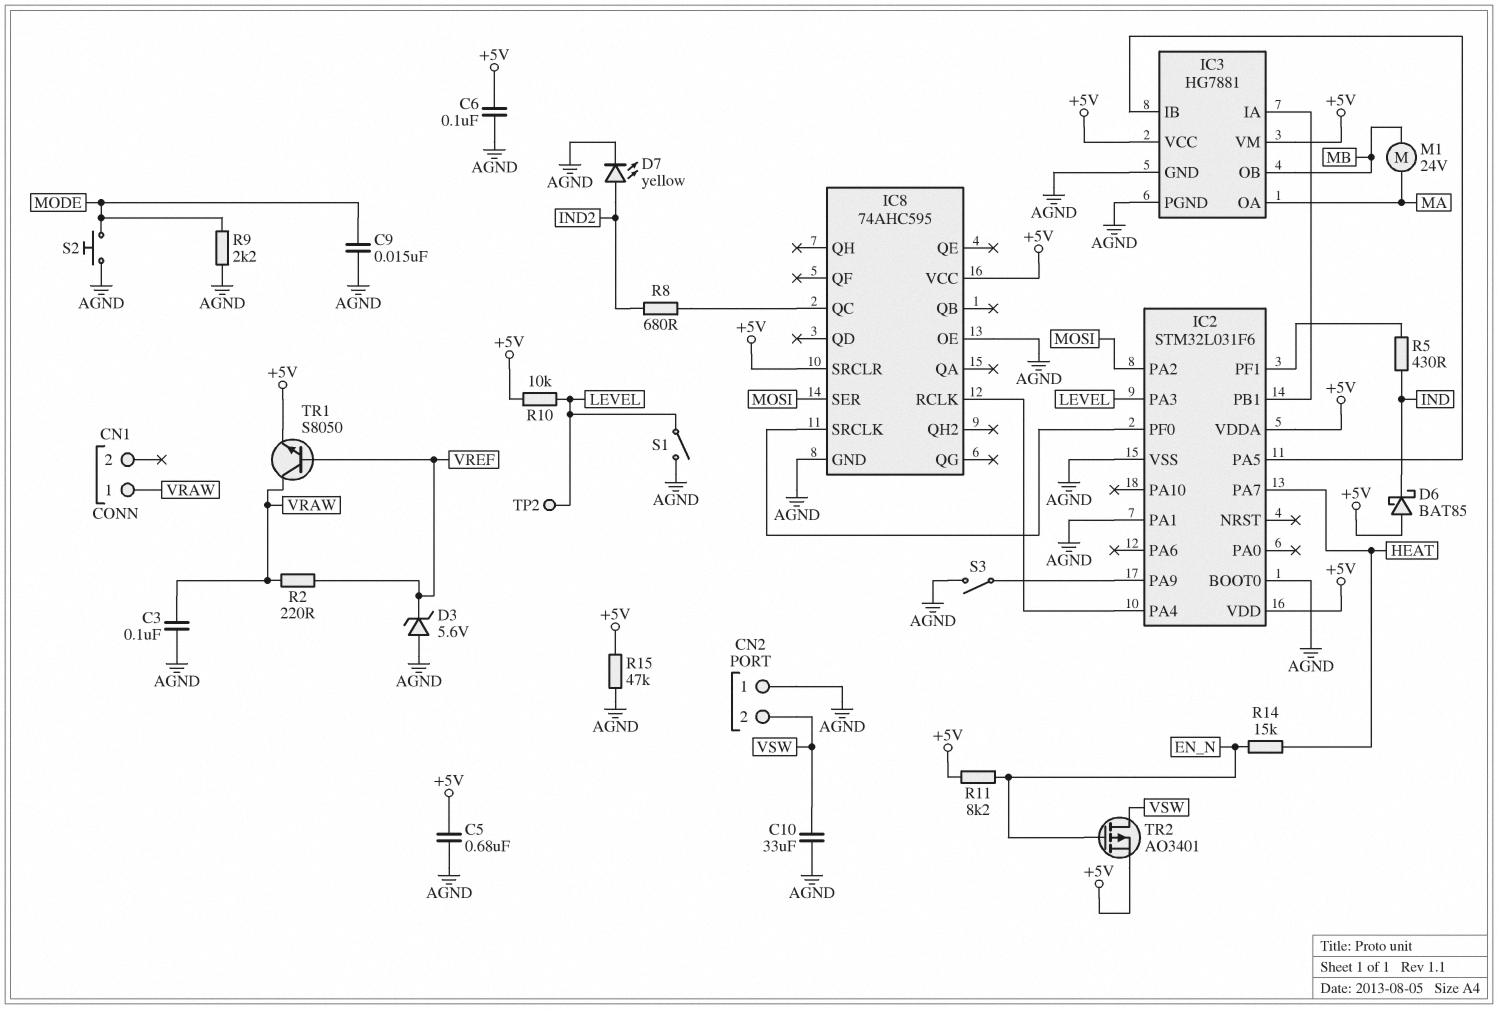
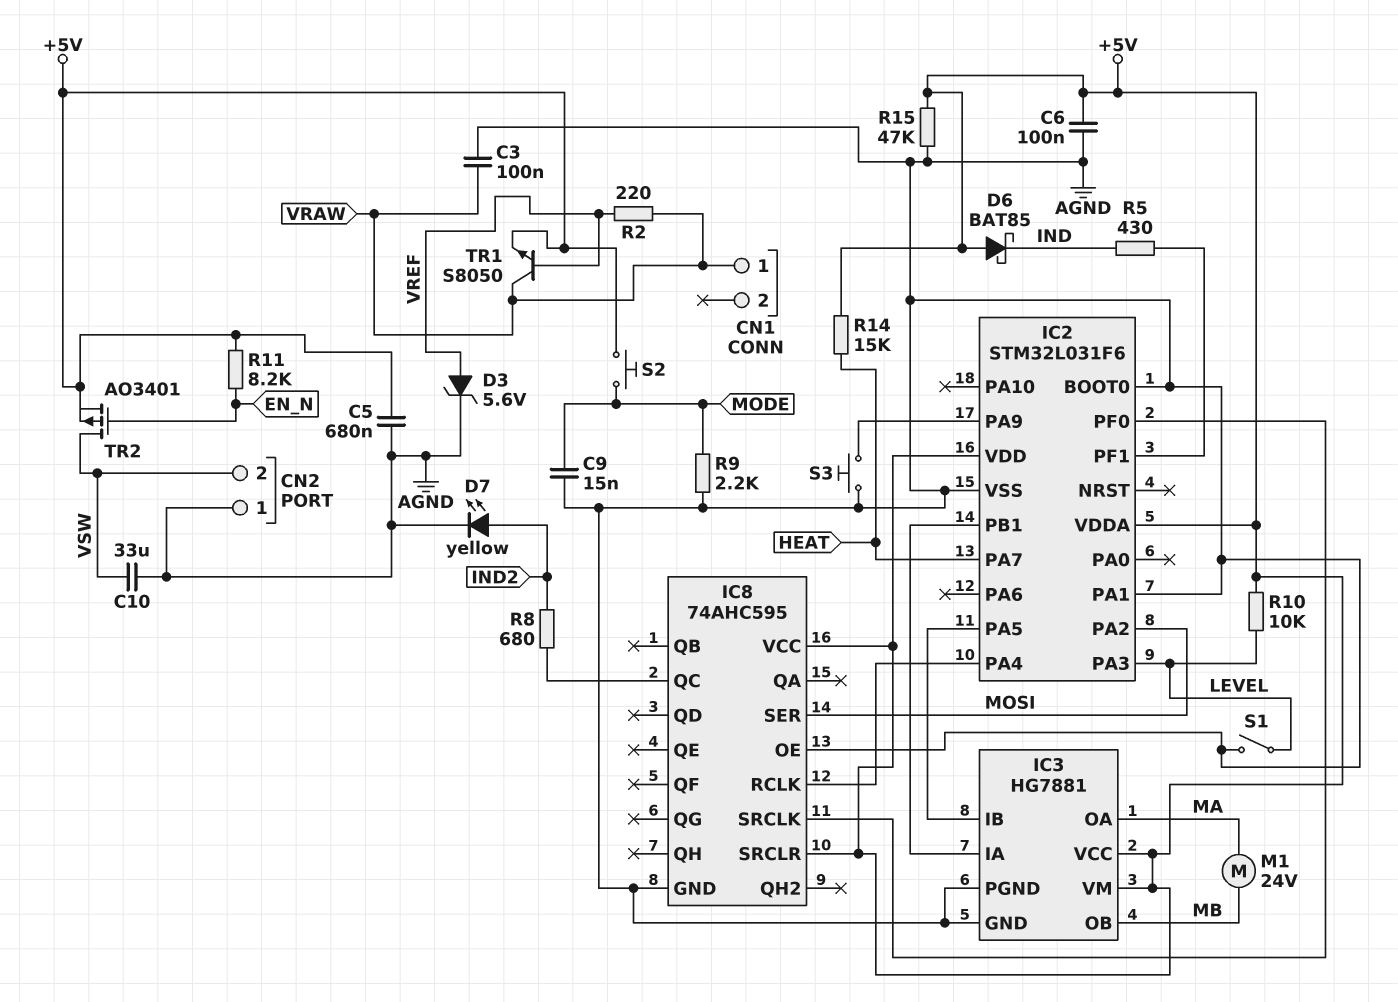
D3: zener 5.6V (A AGND, K VREF) -> zener 5.6V (A VREF, K AGND)
R14: 15k (EN_N, HEAT) -> 15k (+5V, HEAT)
S2: button (AGND, MODE) -> button (+5V, MODE)
S3: switch (AGND, IC2/PA9) -> button (AGND, IC2/PA9)
TP2: test point (LEVEL) -> none

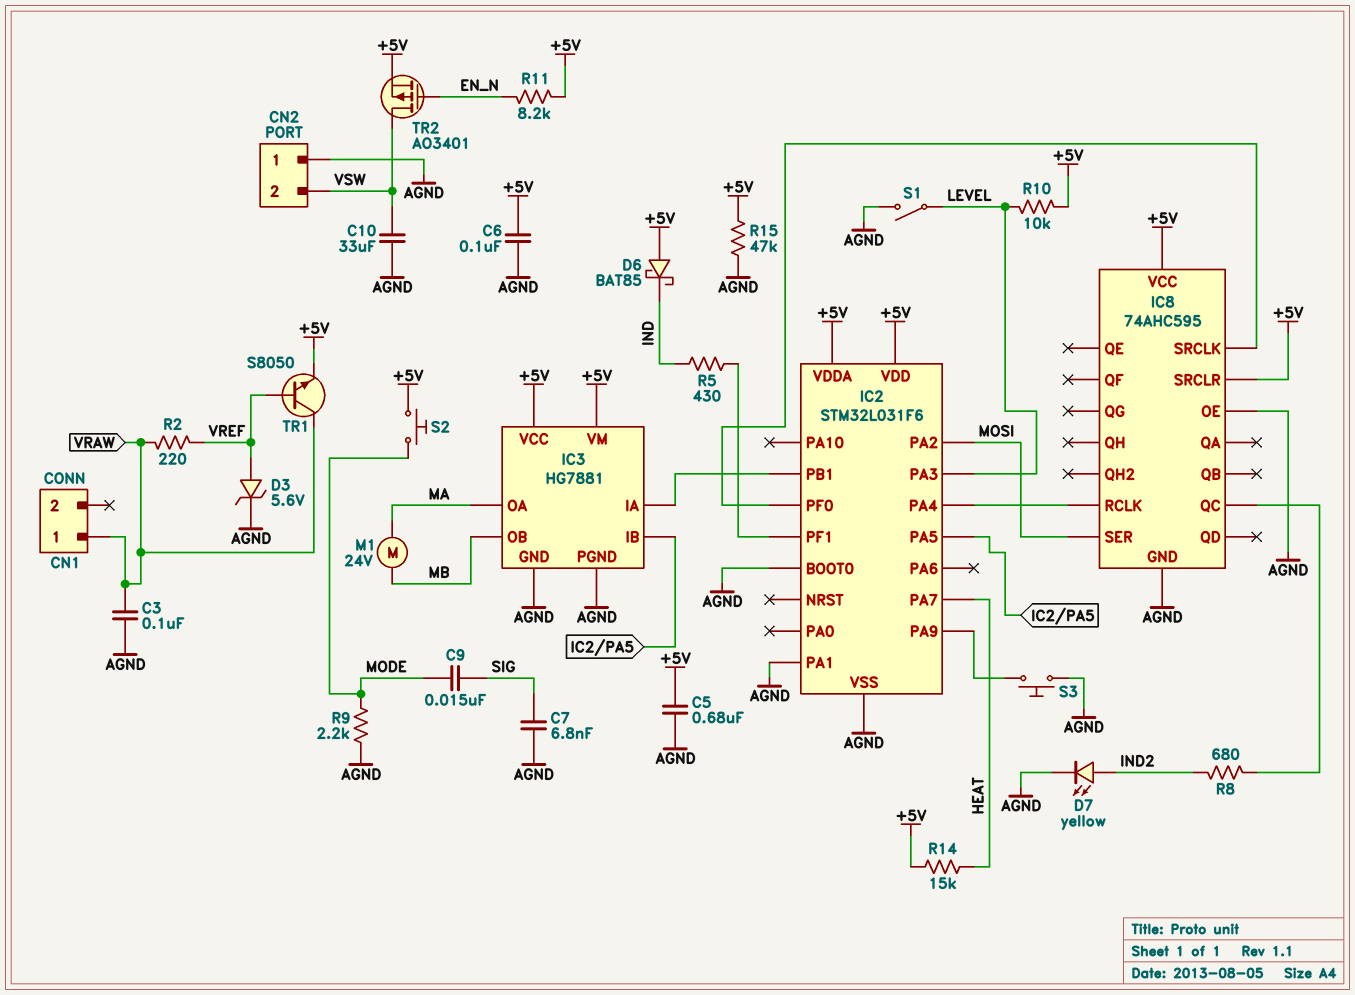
C7: none -> 6.8nF (AGND, SIG)
C9: 15nF (AGND, MODE) -> 15nF (MODE, SIG)

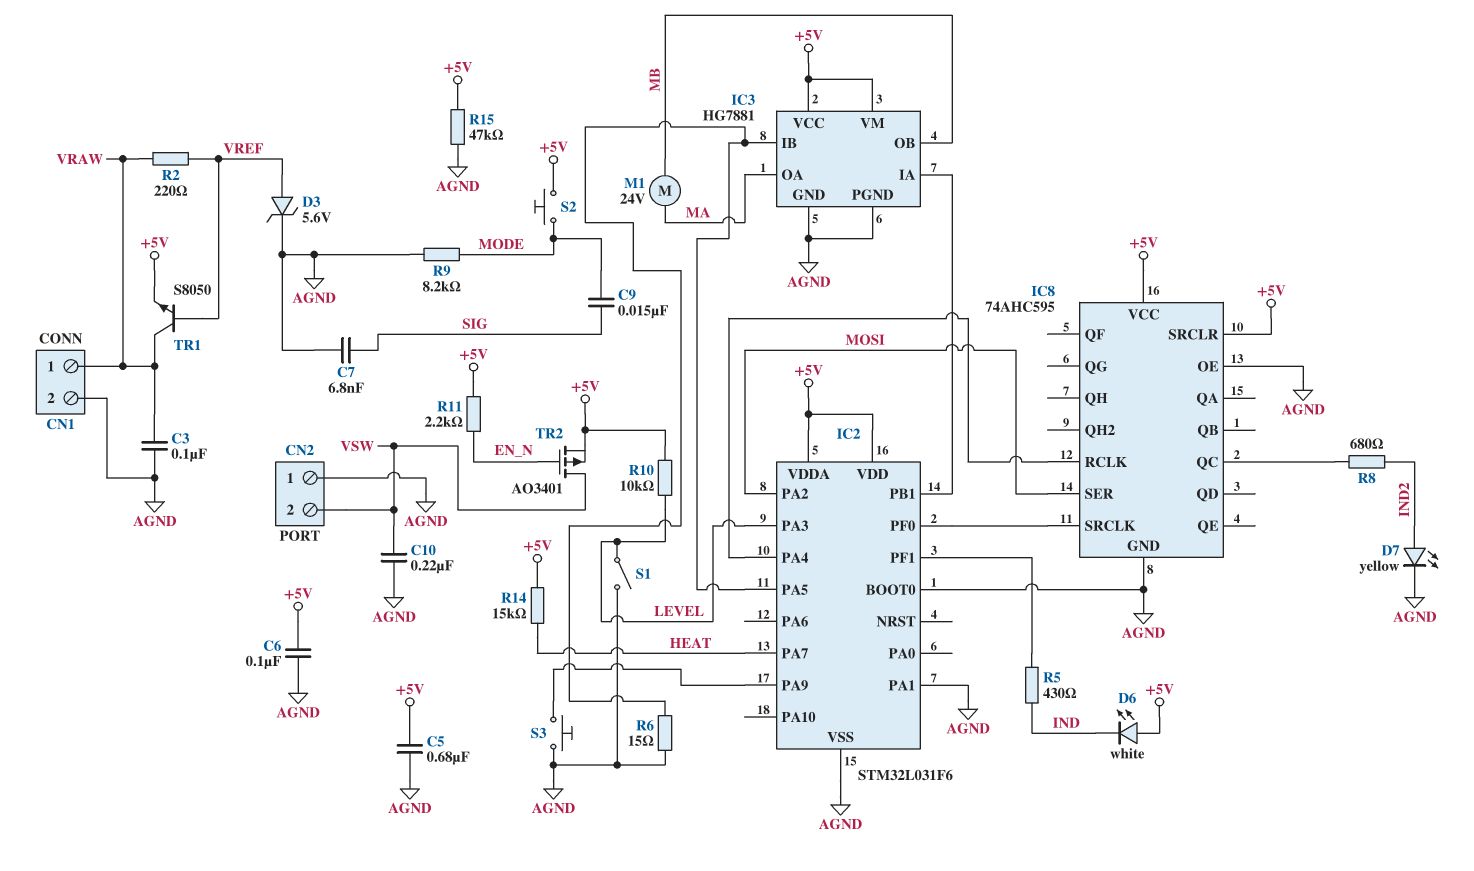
C10: 33uF (AGND, VSW) -> 220nF (AGND, VSW)
CN1 pin 2: none -> AGND
D6: schottky BAT85 (A +5V, K IND) -> LED white (A +5V, K IND)
R6: none -> 15 (AGND, IC2/PA5)
R9: 2.2k (AGND, MODE) -> 8.2k (AGND, MODE)
R11: 8.2k (+5V, EN_N) -> 2.2k (+5V, EN_N)

